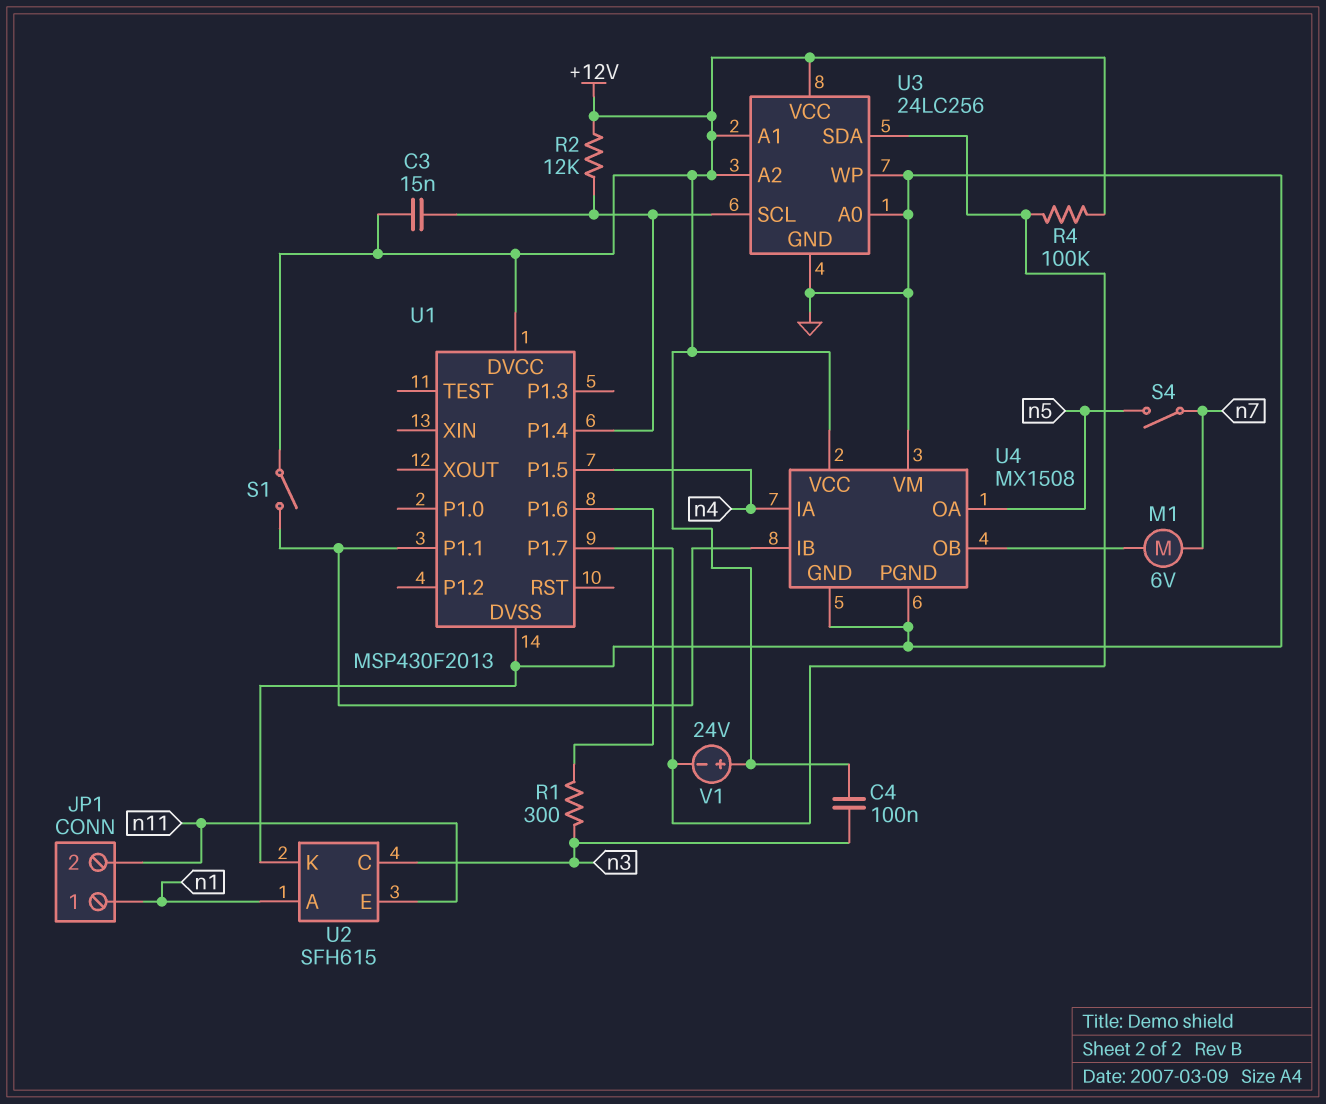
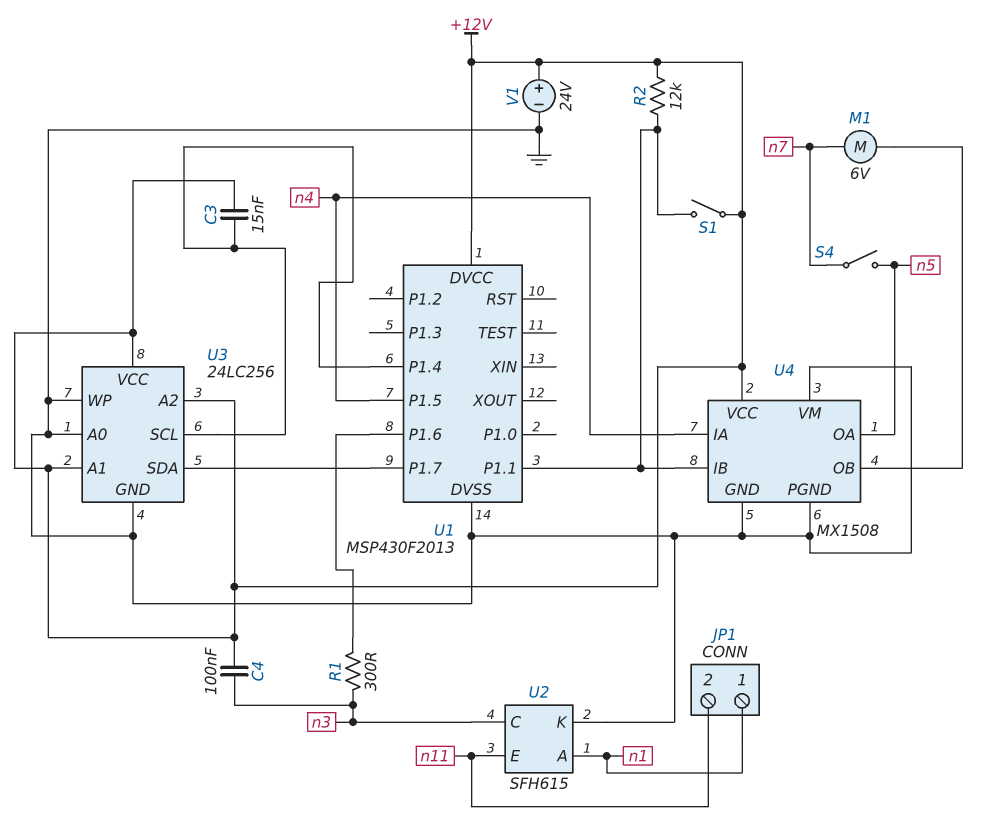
R2: 12k (+12V, U1/P1.4) -> 12k (+12V, U1/P1.1)
R4: 100k (+12V, U1/P1.7) -> none
V1: 24V (plus +12V, minus U1/P1.7) -> 24V (plus +12V, minus GND)

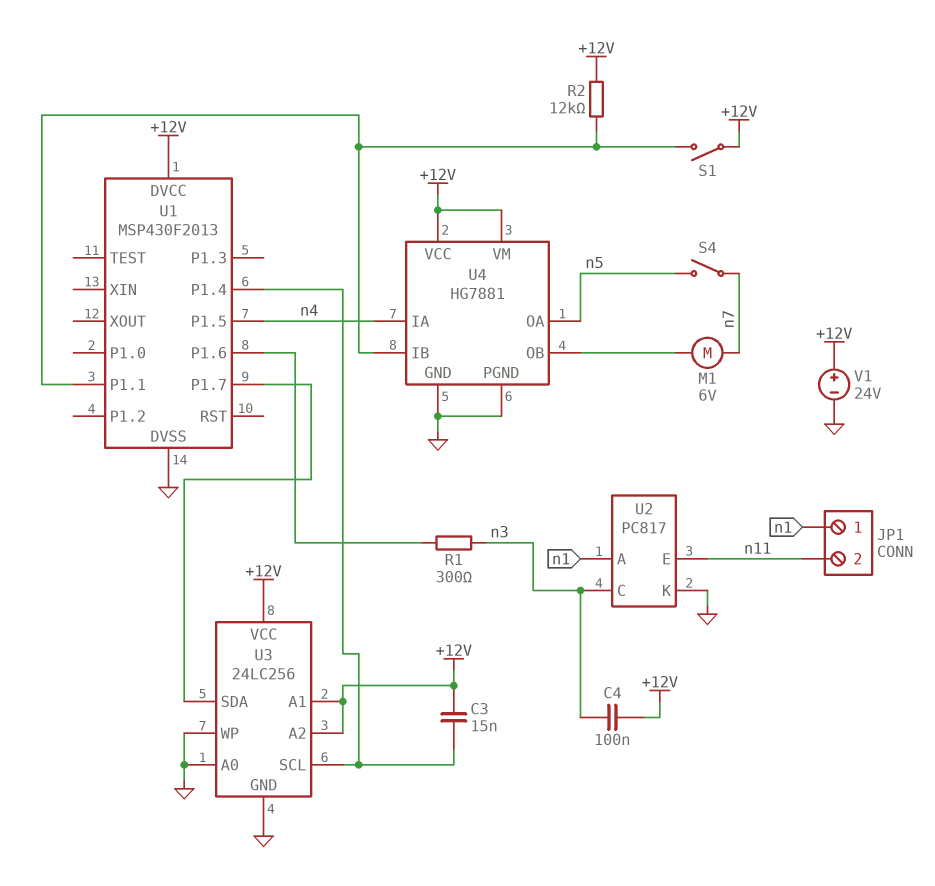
U2: SFH615 -> PC817
U4: MX1508 -> HG7881
U4 pin VM: GND -> +12V

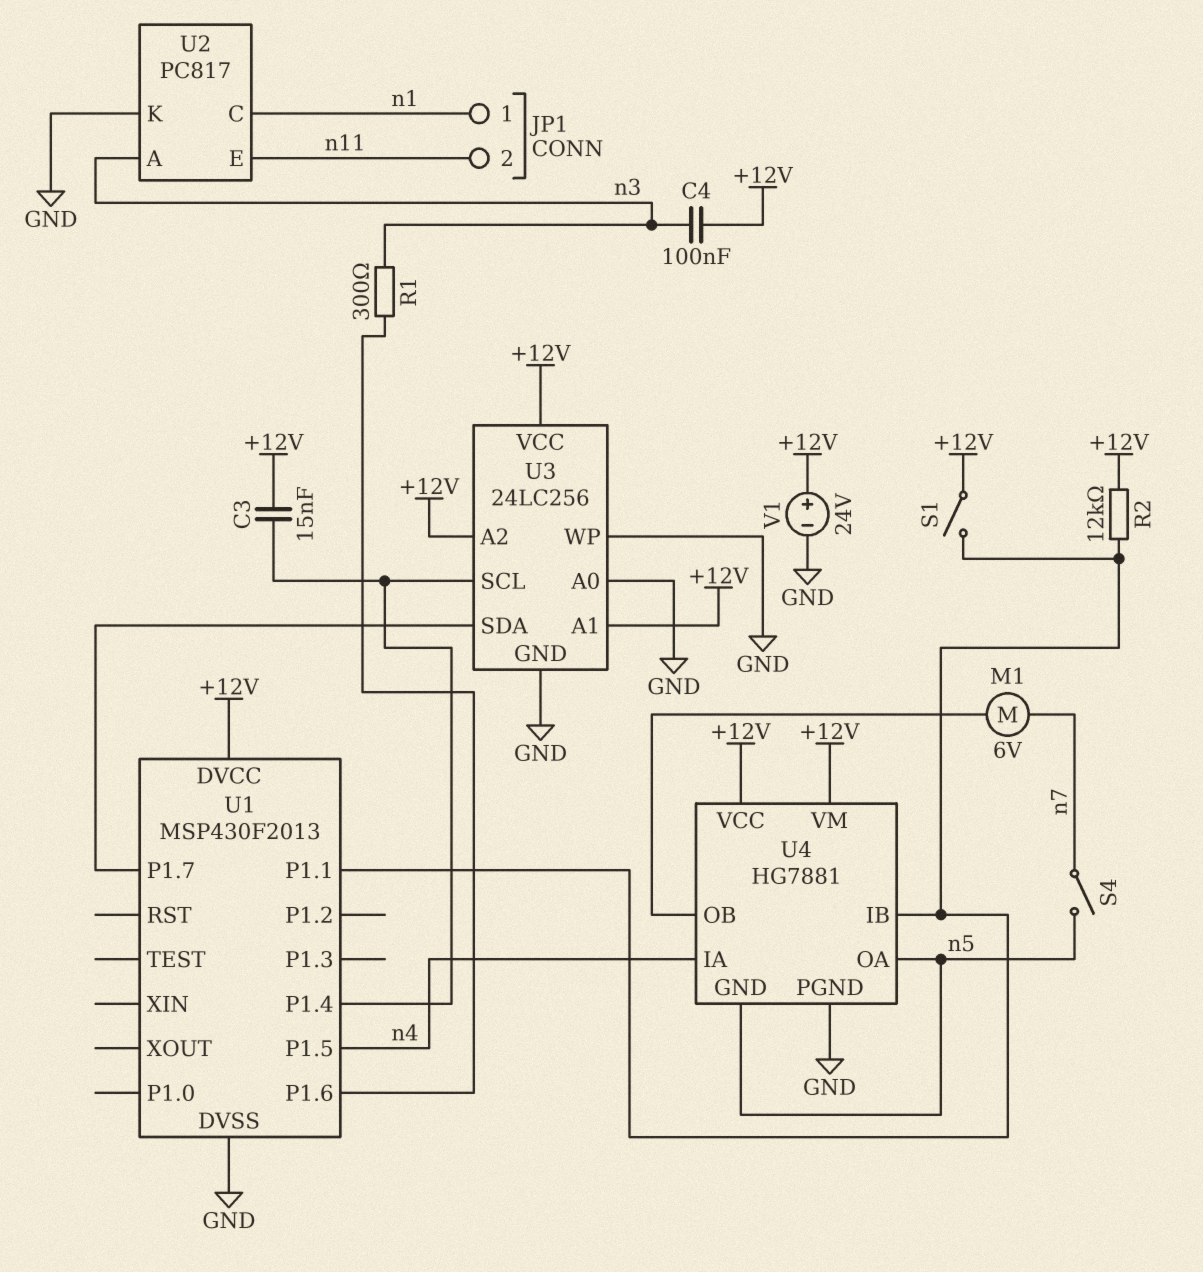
U2 pin A: n1 -> n3
U2 pin C: n3 -> n1
U4 pin GND: GND -> n5

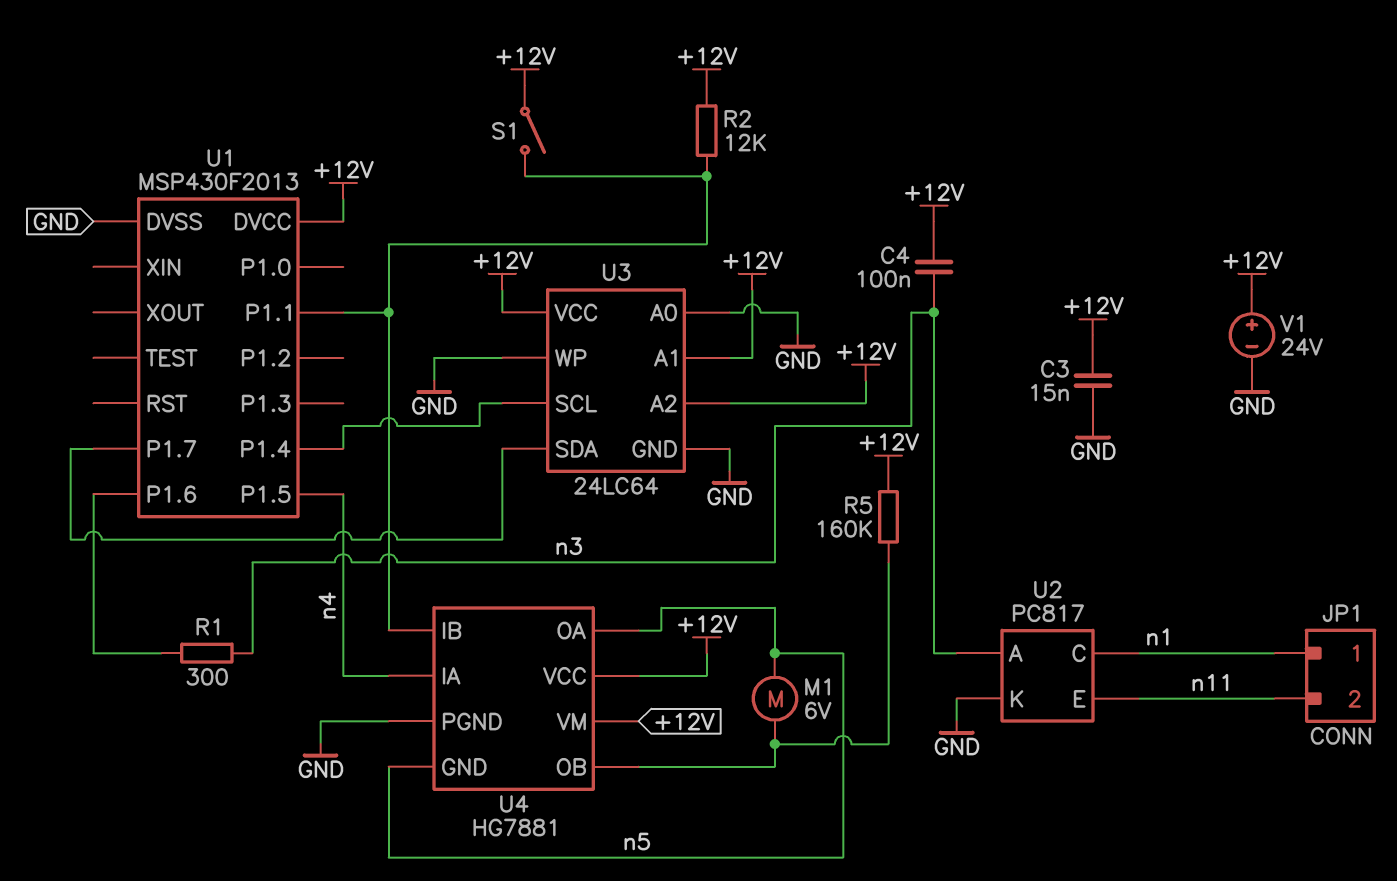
C3: 15nF (+12V, U1/P1.4) -> 15nF (+12V, GND)
M1: motor 6V (U4/OB, n7) -> motor 6V (U4/OB, n5)
R5: none -> 160k (+12V, U4/OB)
S4: switch (n5, n7) -> none
U3: 24LC256 -> 24LC64

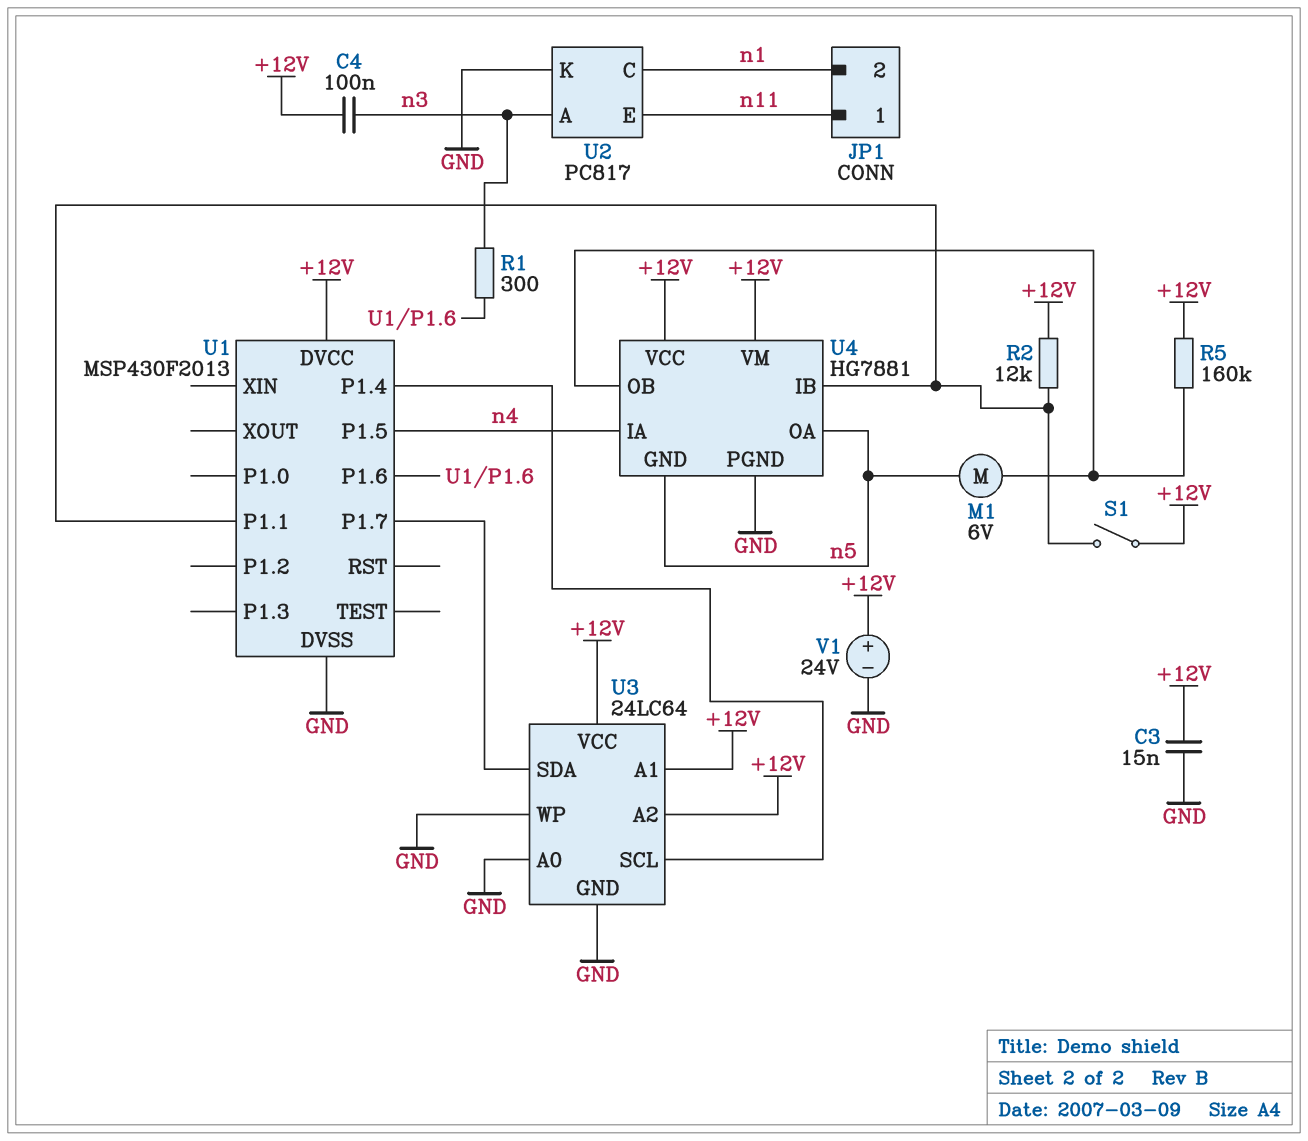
JP1 pin 1: n1 -> n11
JP1 pin 2: n11 -> n1

